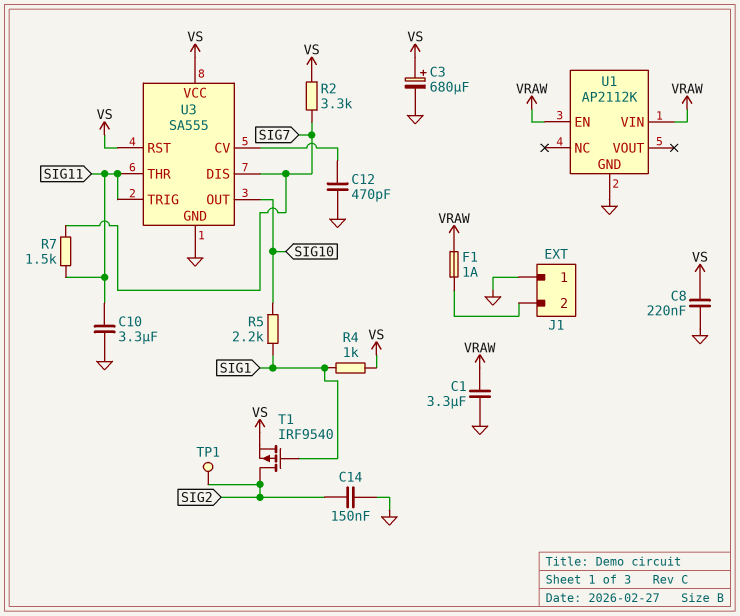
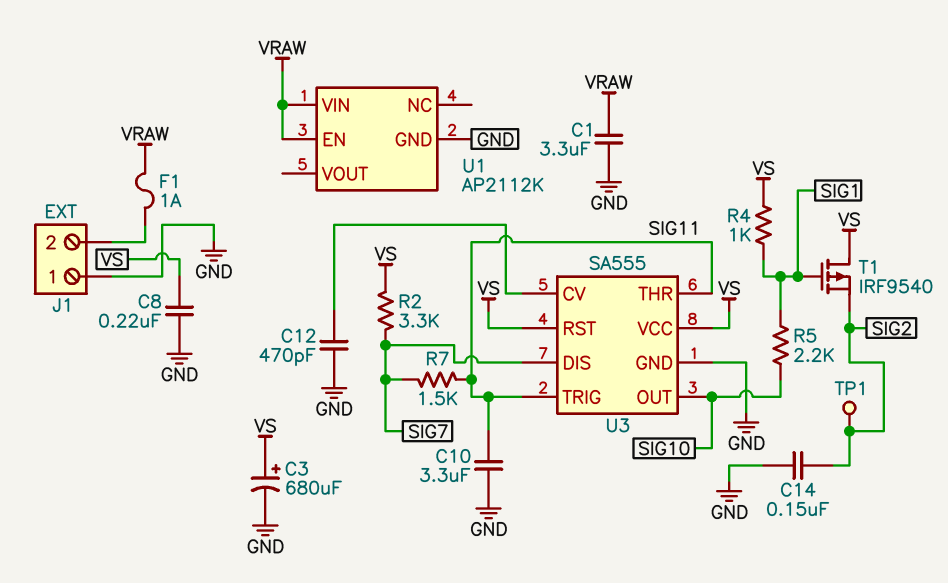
T1: PMOS IRF9540 (G SIG1, D SIG2, S VS) -> PMOS IRF9540 (G SIG1, D VS, S SIG2)

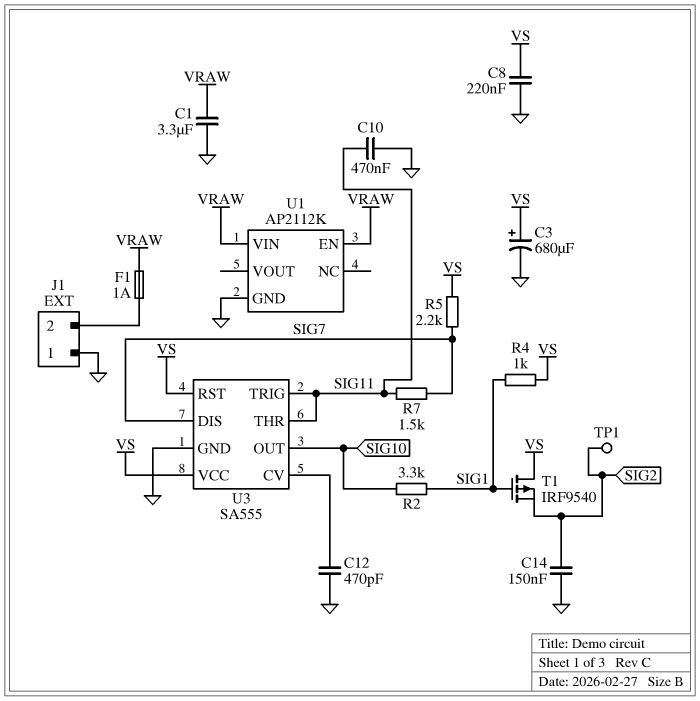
C10: 3.3uF (GND, SIG11) -> 470nF (GND, SIG11)
R2: 3.3k (SIG7, VS) -> 3.3k (SIG1, SIG10)
R5: 2.2k (SIG1, SIG10) -> 2.2k (SIG7, VS)

